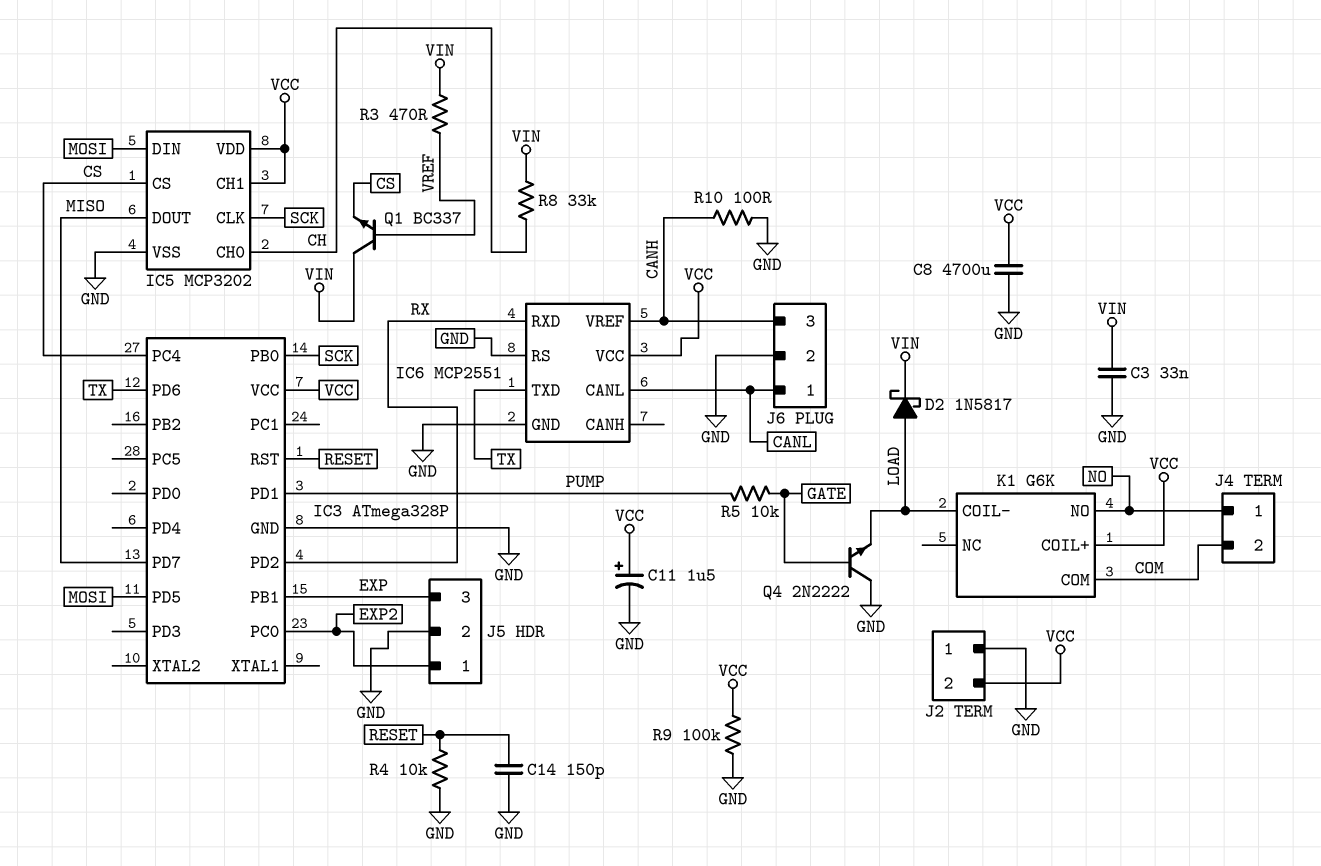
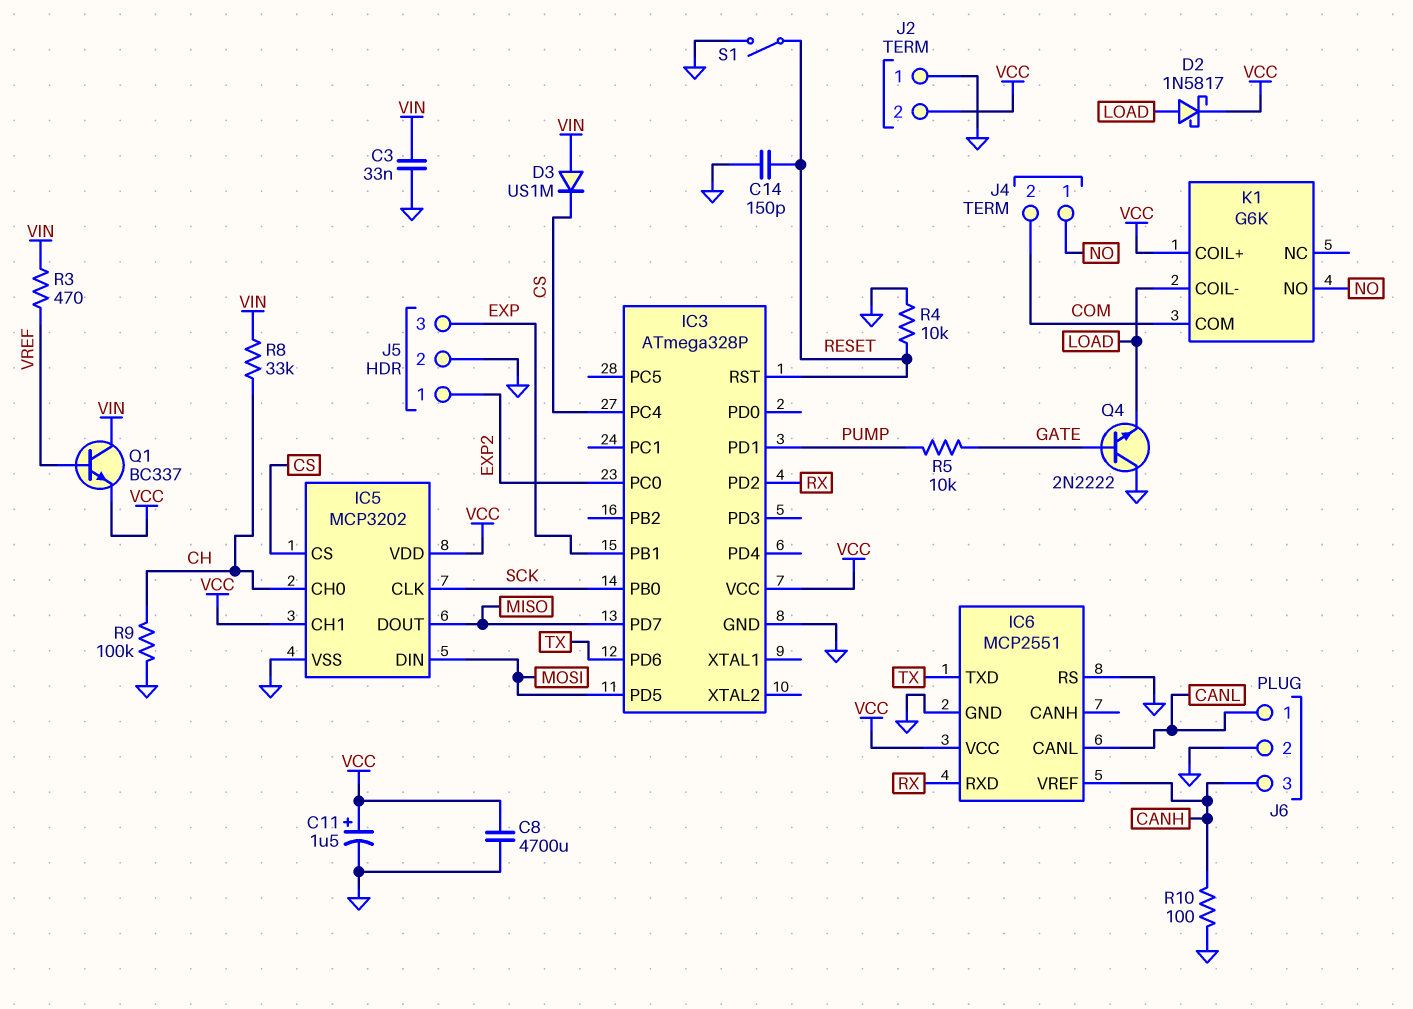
D2: schottky 1N5817 (A LOAD, K VIN) -> schottky 1N5817 (A LOAD, K VCC)
D3: none -> diode US1M (A VIN, K CS)
Q1: NPN BC337 (B VREF, C VIN, E CS) -> NPN BC337 (B VREF, C VIN, E VCC)
R9: 100k (GND, VCC) -> 100k (CH, GND)
S1: none -> switch (GND, RESET)

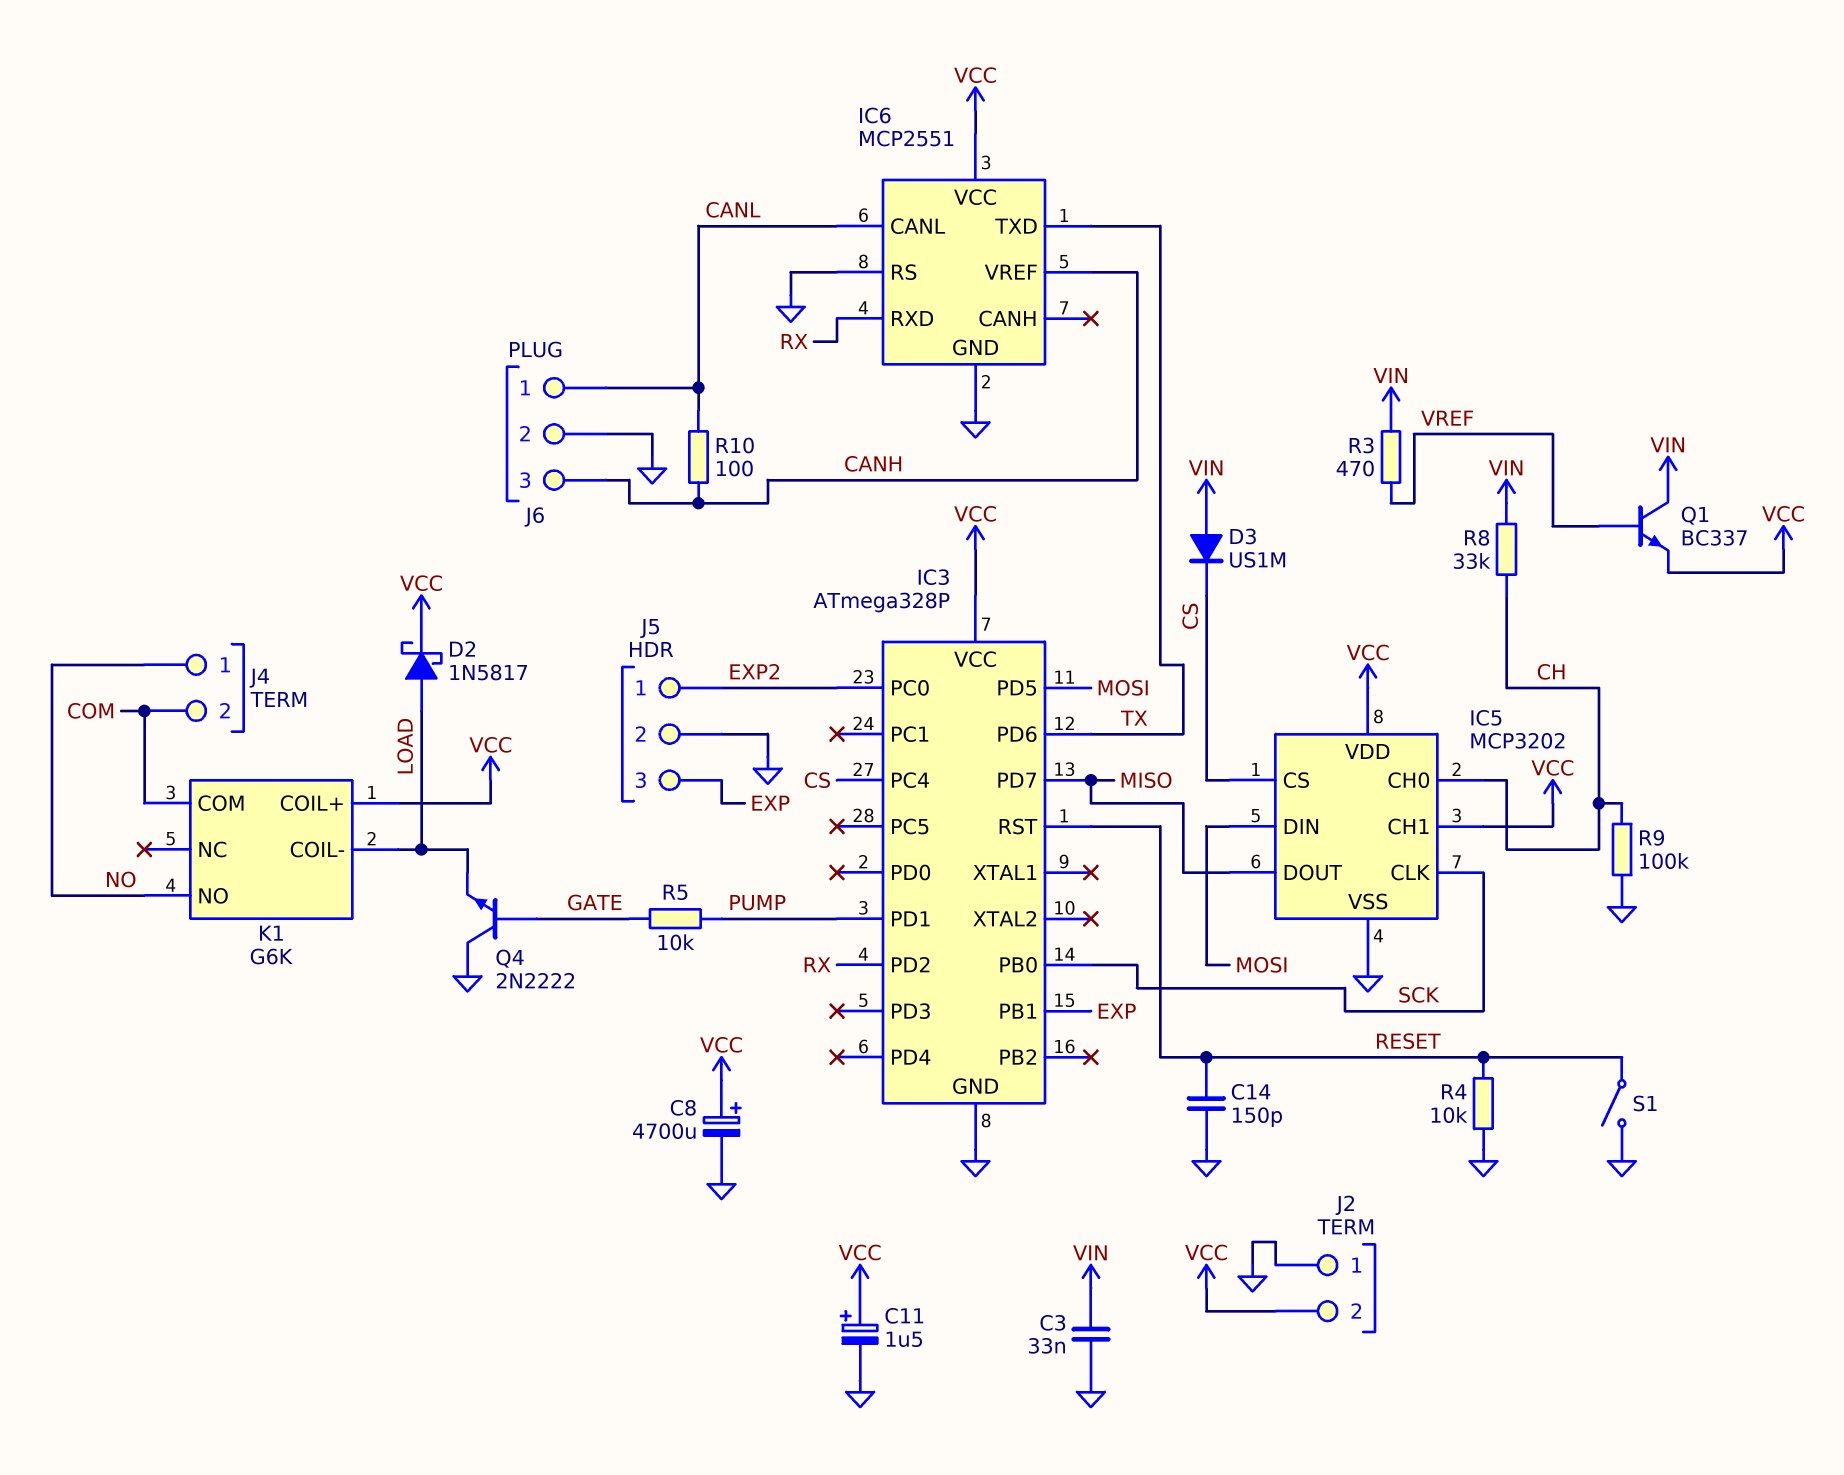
C8: 4700uF (GND, VCC) -> 4700uF (plus VCC, minus GND)
R10: 100 (CANH, GND) -> 100 (CANH, CANL)

